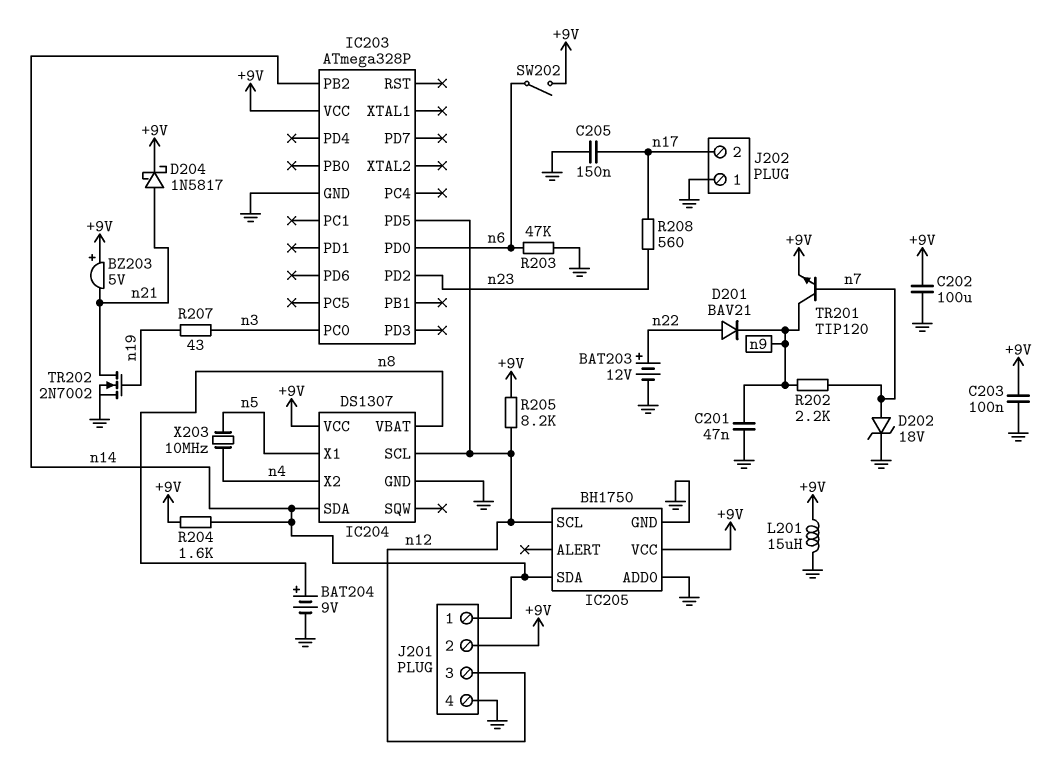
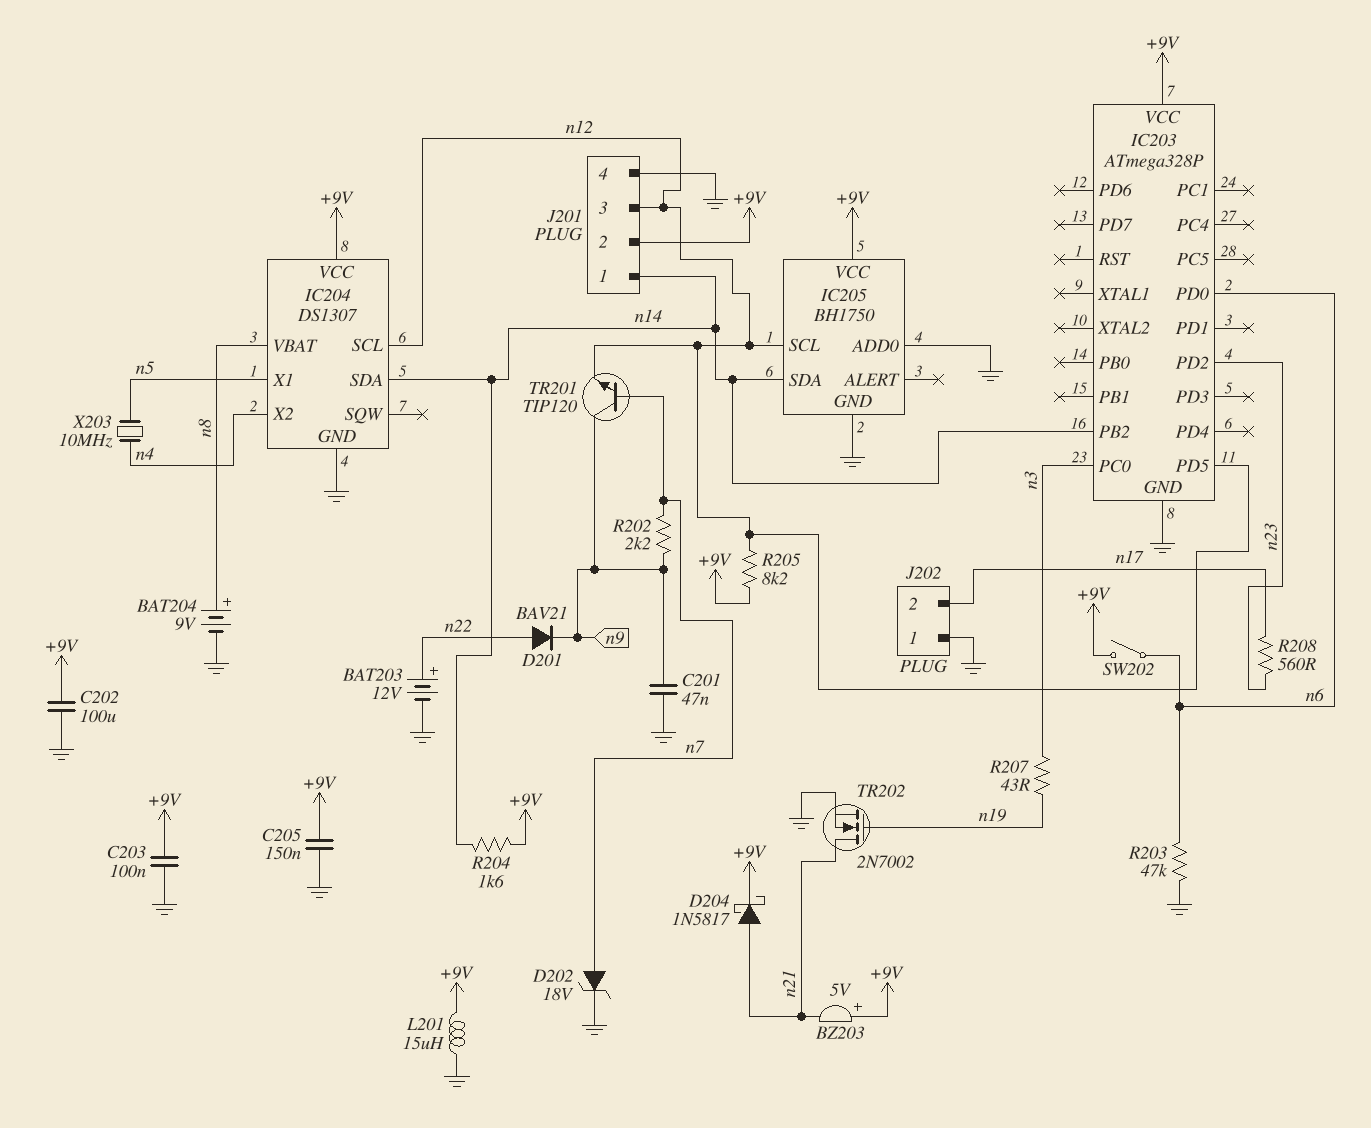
C205: 150nF (GND, n17) -> 150nF (+9V, GND)
TR201: NPN TIP120 (B n7, C n9, E +9V) -> NPN TIP120 (B n7, C n9, E n12)

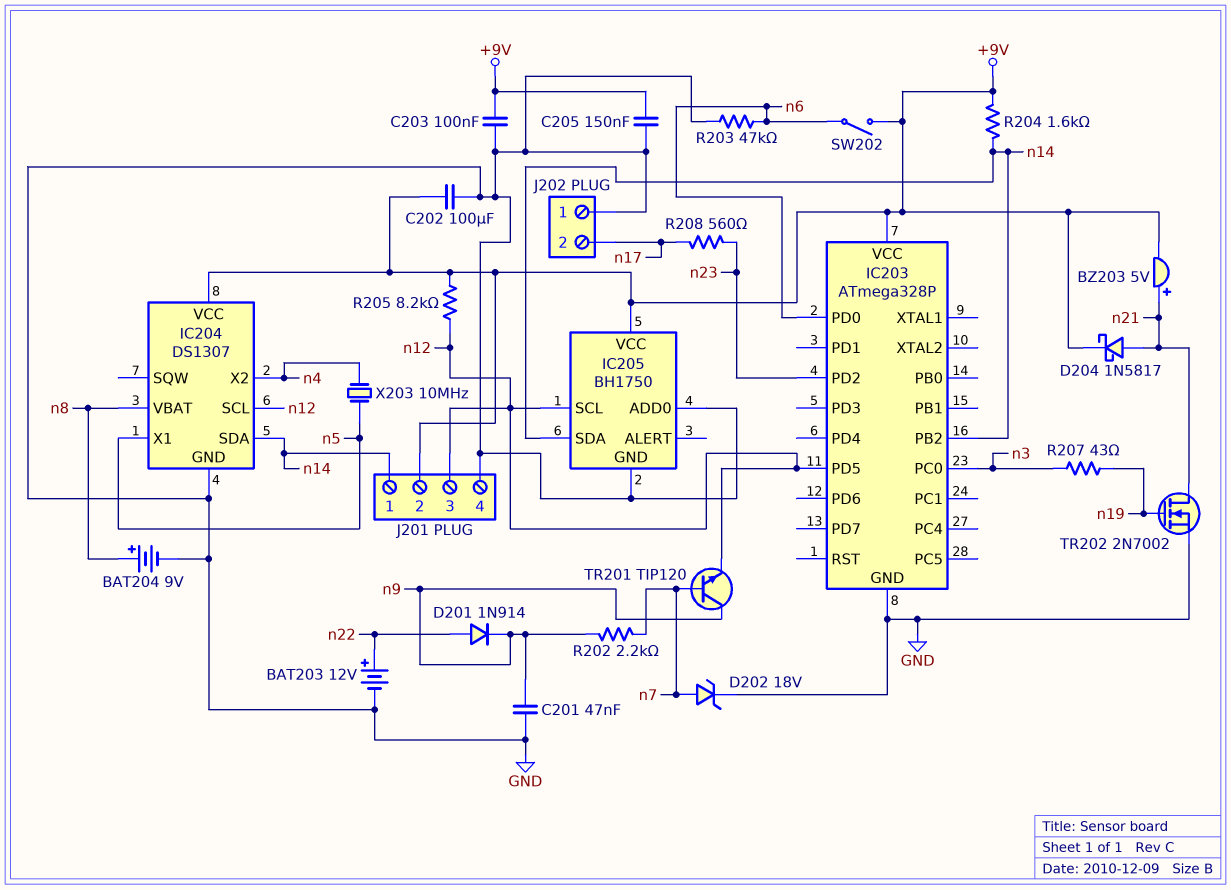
BZ203: buzzer 5V (plus +9V, minus n21) -> buzzer 5V (plus n21, minus +9V)
D201: diode BAV21 (A n22, K n9) -> diode 1N914 (A n22, K n9)
L201: 15uH (+9V, GND) -> none

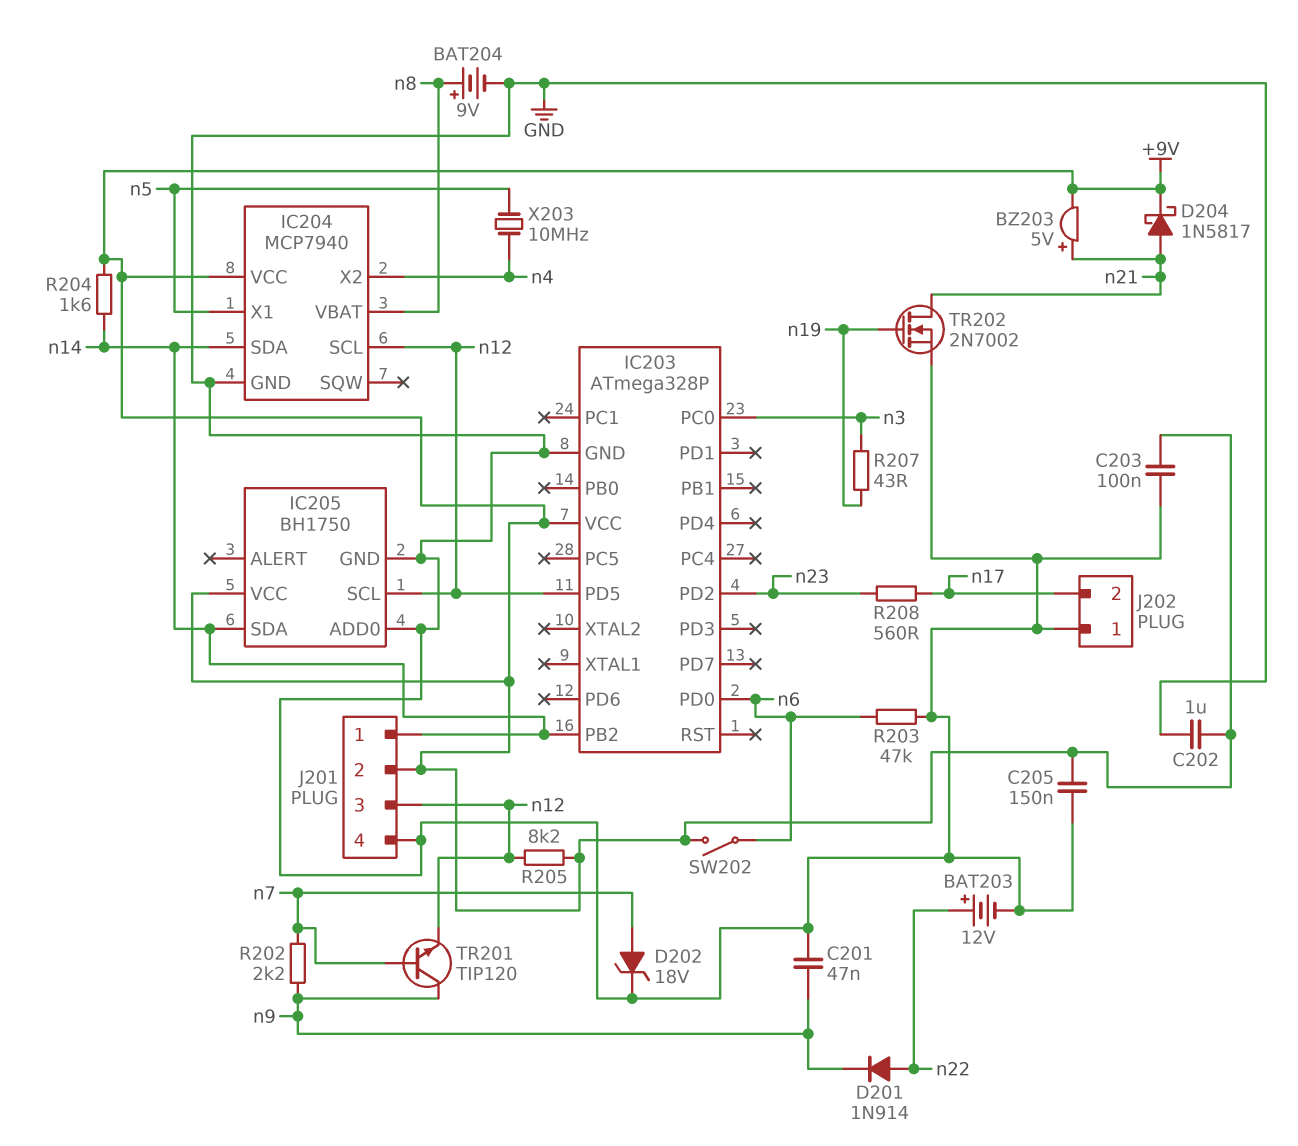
C202: 100uF (+9V, GND) -> 1uF (+9V, GND)
IC204: DS1307 -> MCP7940

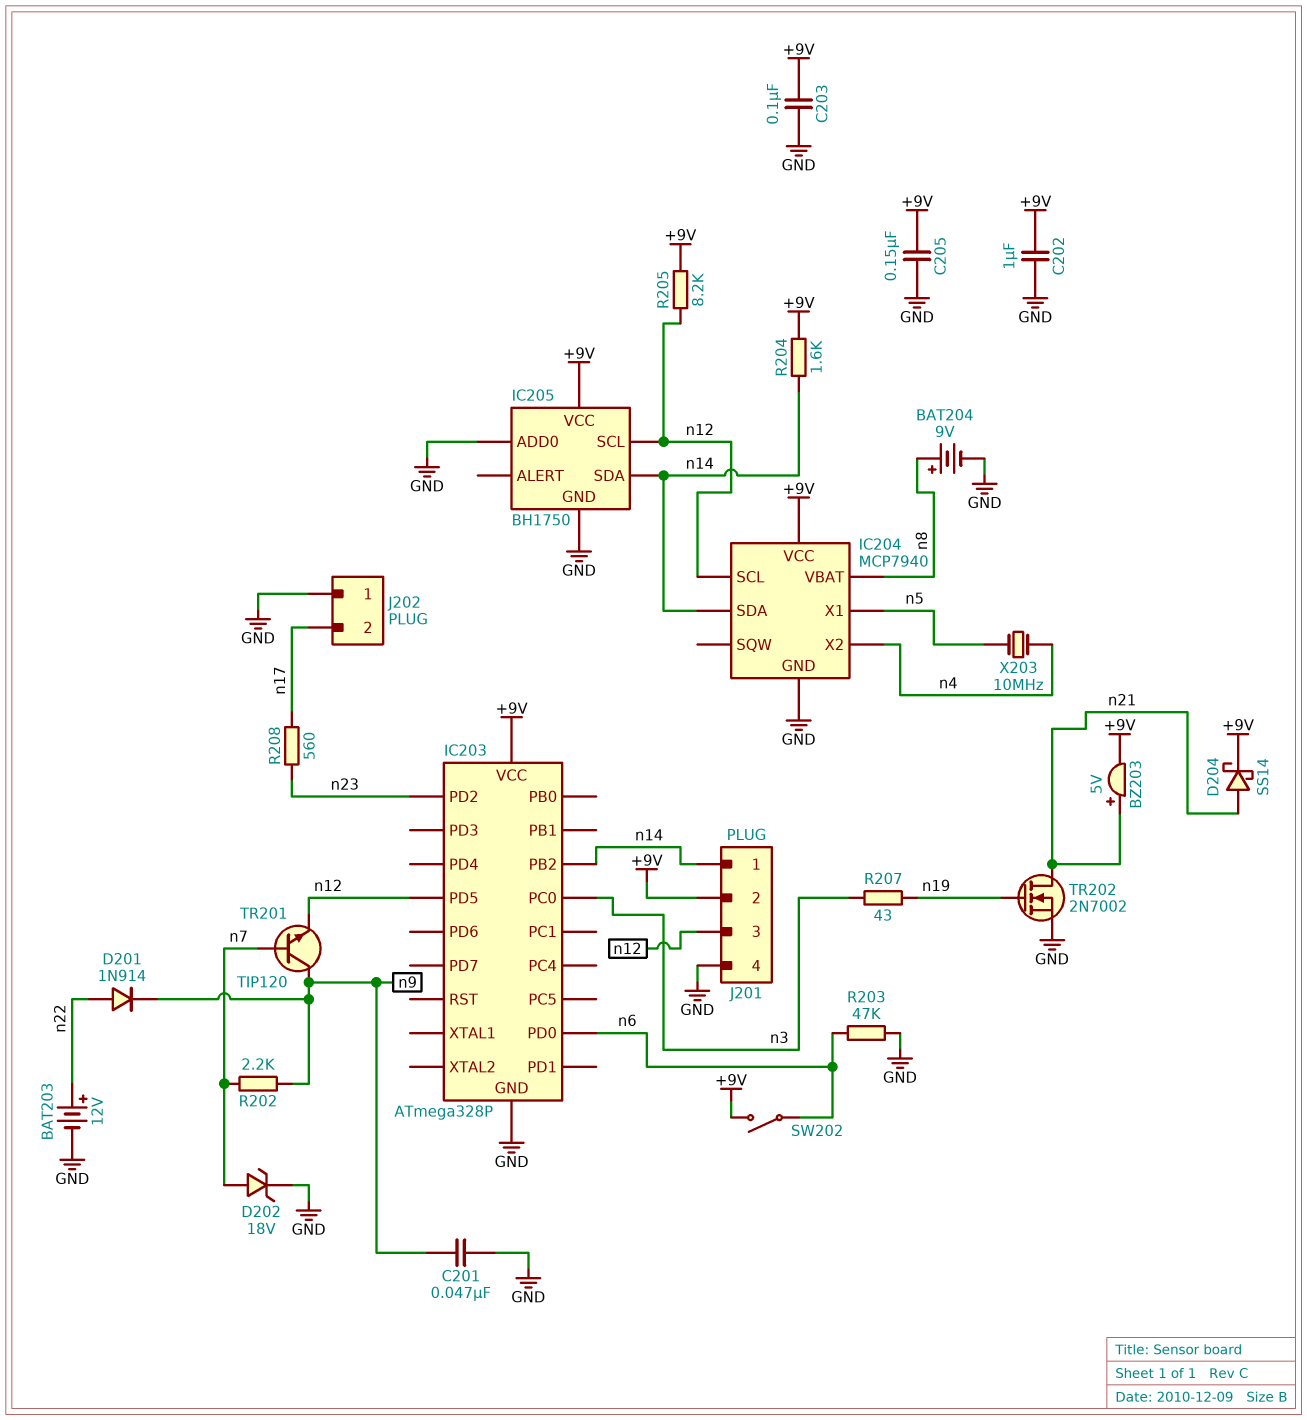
D204: schottky 1N5817 (A n21, K +9V) -> schottky SS14 (A n21, K +9V)

